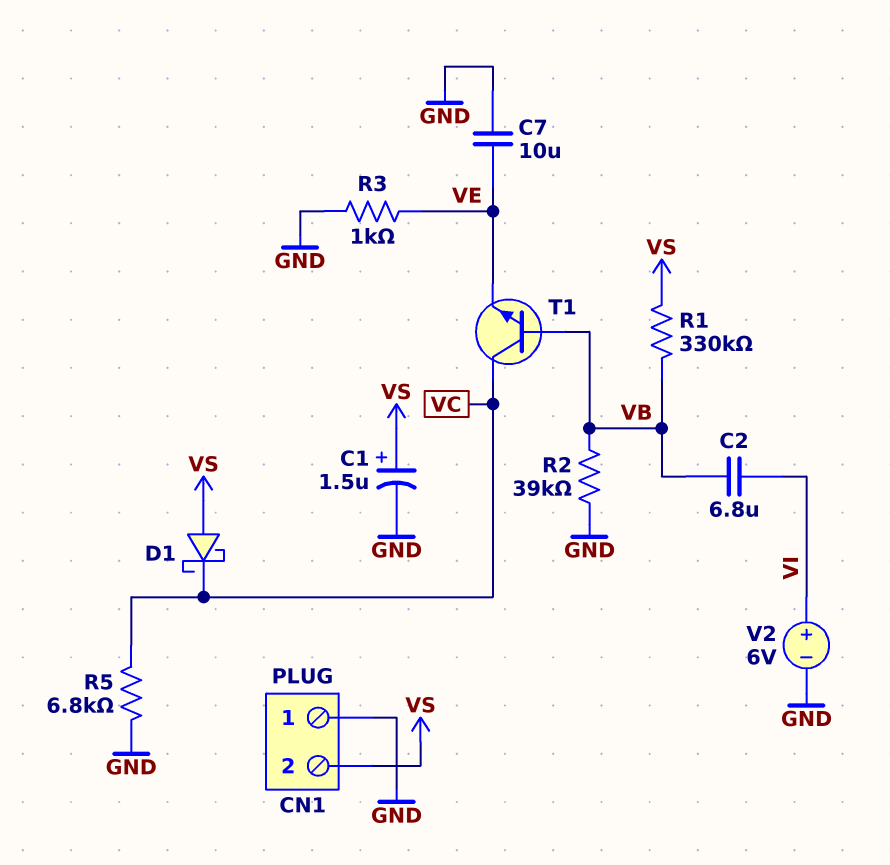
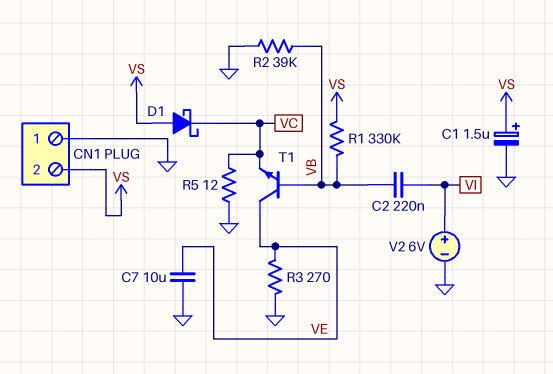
C2: 6.8uF (VB, VI) -> 220nF (VB, VI)
R3: 1k (GND, VE) -> 270 (GND, VE)
R5: 6.8k (GND, VC) -> 12 (GND, VC)
T1: NPN (B VB, C VC, E VE) -> NPN (B VB, C VE, E VC)

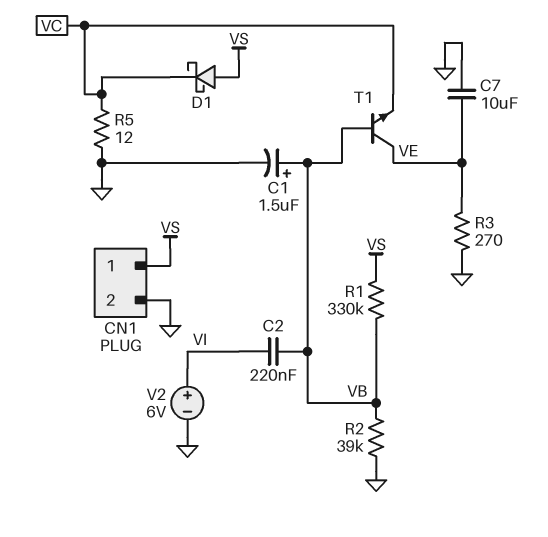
C1: 1.5uF (plus VS, minus GND) -> 1.5uF (plus VB, minus GND)
CN1 pin 1: GND -> VS
CN1 pin 2: VS -> GND

